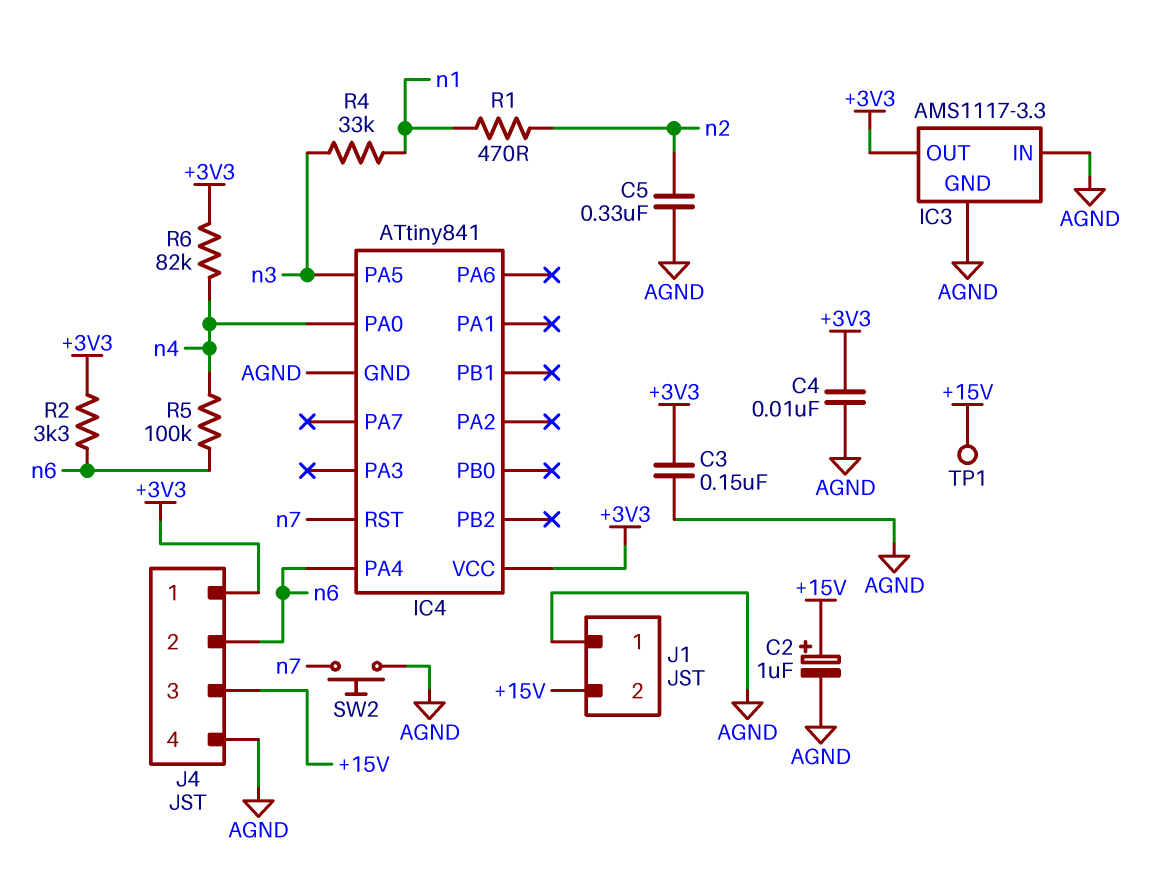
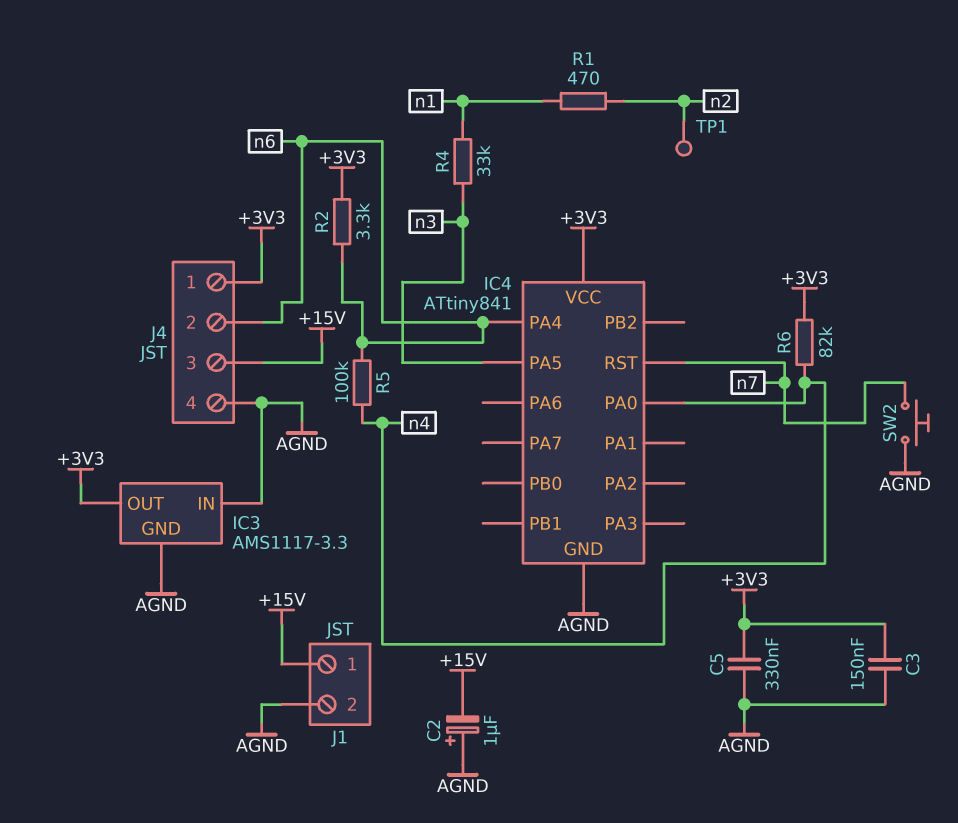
C2: 1uF (plus +15V, minus AGND) -> 1uF (plus AGND, minus +15V)
C4: 10nF (+3V3, AGND) -> none
C5: 330nF (AGND, n2) -> 330nF (+3V3, AGND)
J1 pin 1: AGND -> +15V
J1 pin 2: +15V -> AGND
TP1: test point (+15V) -> test point (n2)

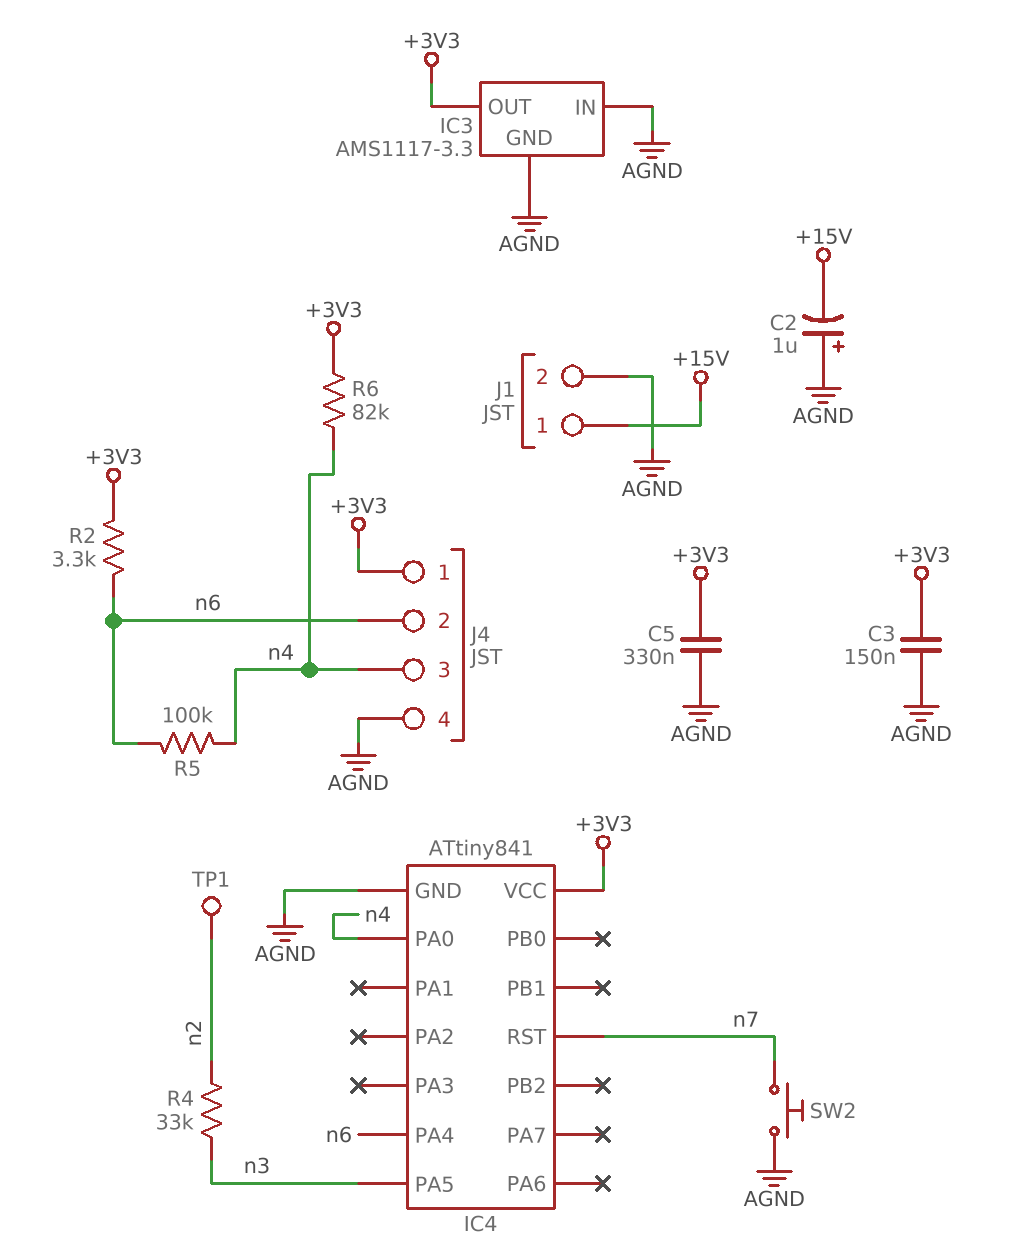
J4 pin 3: +15V -> n4
R1: 470 (n1, n2) -> none
R4: 33k (n1, n3) -> 33k (n2, n3)

